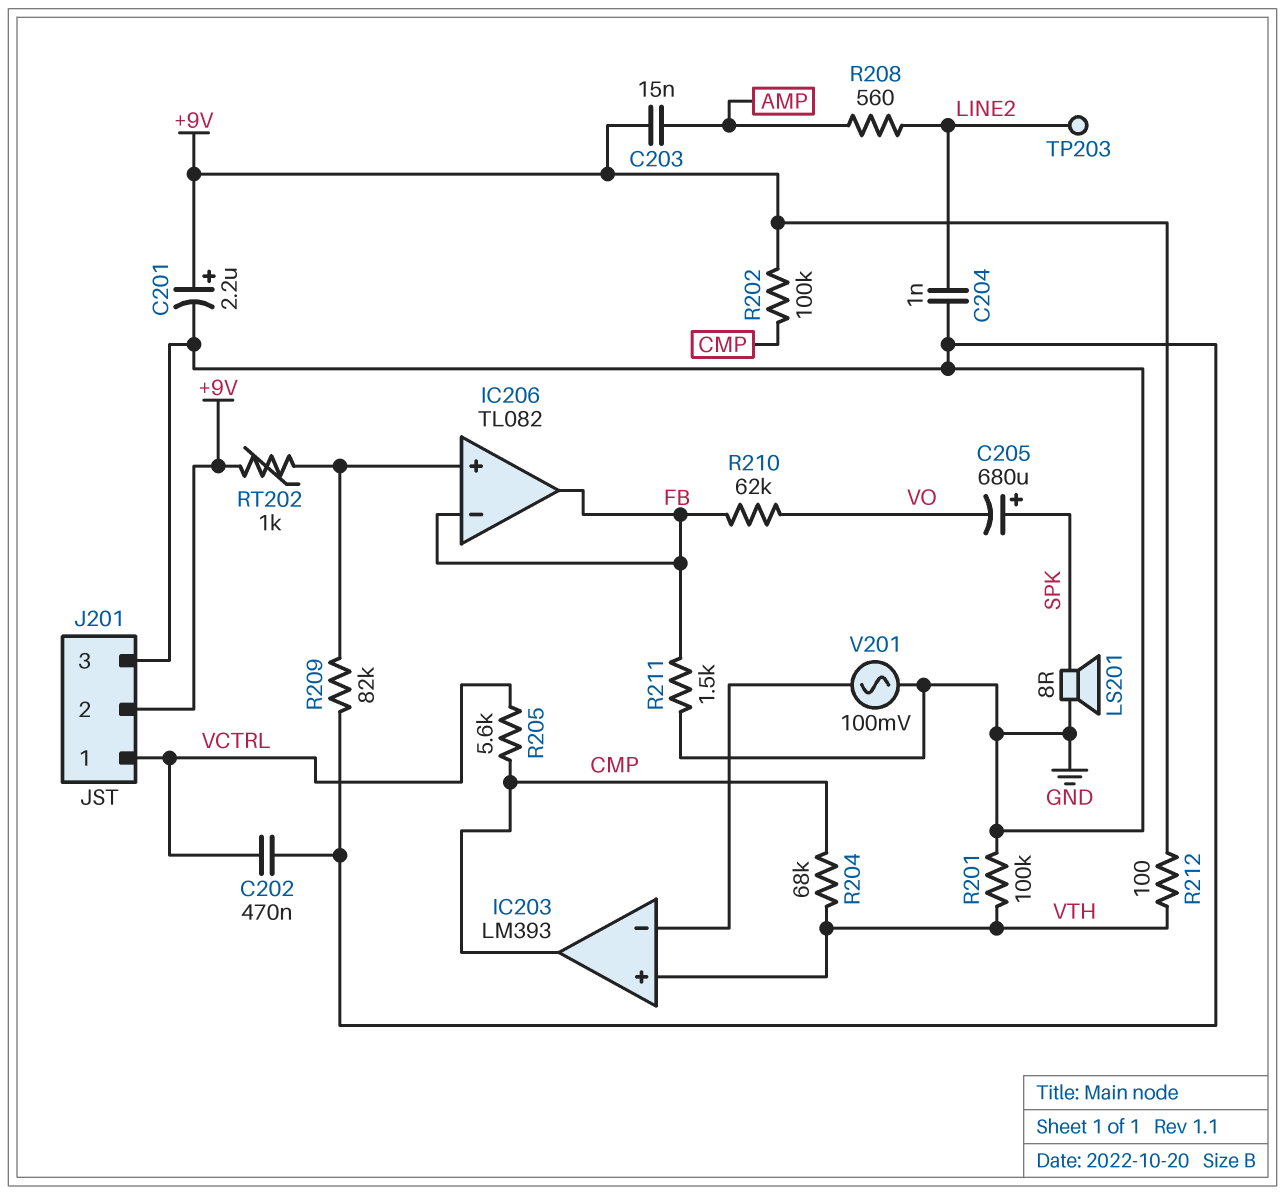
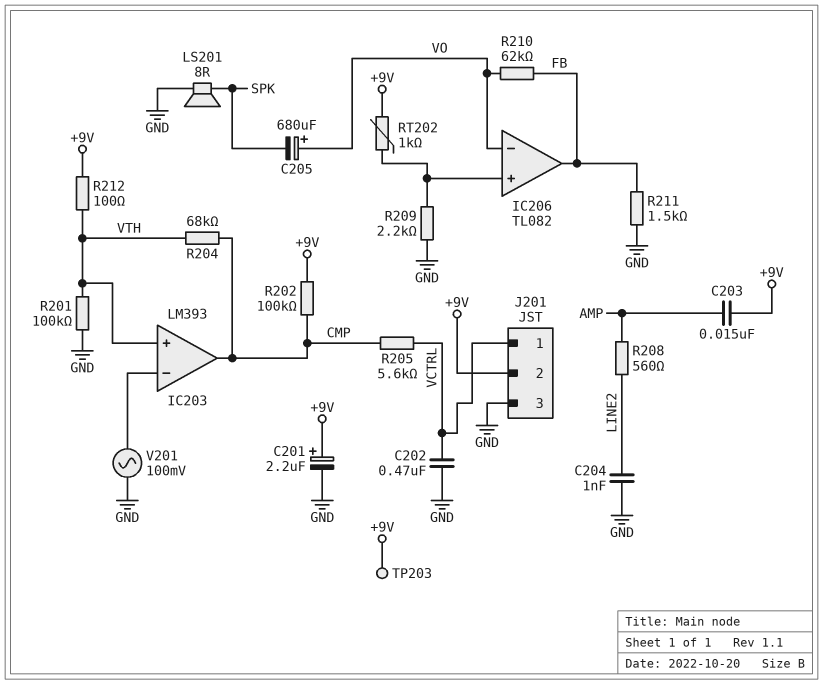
C205: 680uF (plus SPK, minus VO) -> 680uF (plus VO, minus SPK)
IC206 pin in-: FB -> VO
R209: 82k (GND, IC206/in+) -> 2.2k (GND, IC206/in+)
TP203: test point (LINE2) -> test point (+9V)

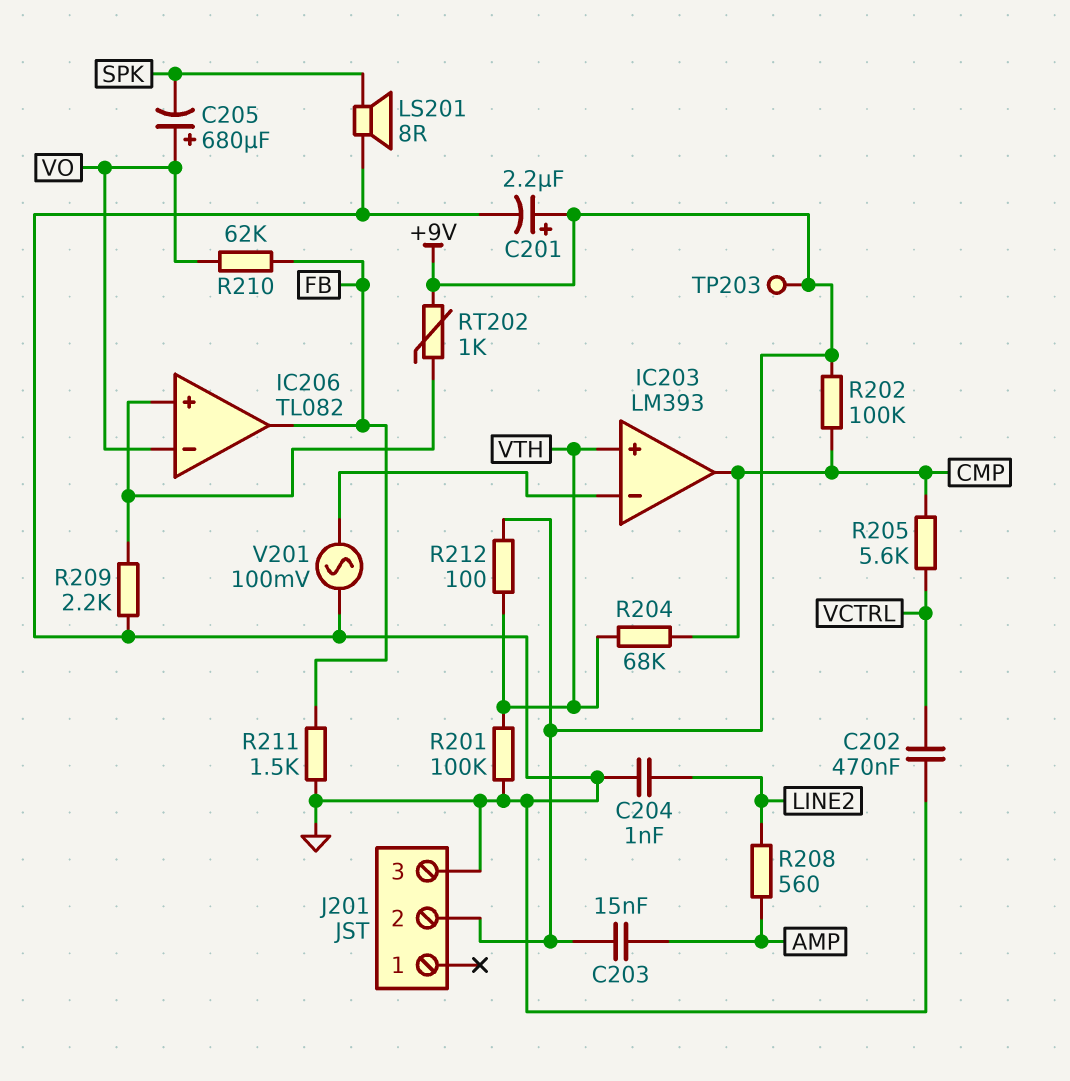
J201 pin 1: VCTRL -> none

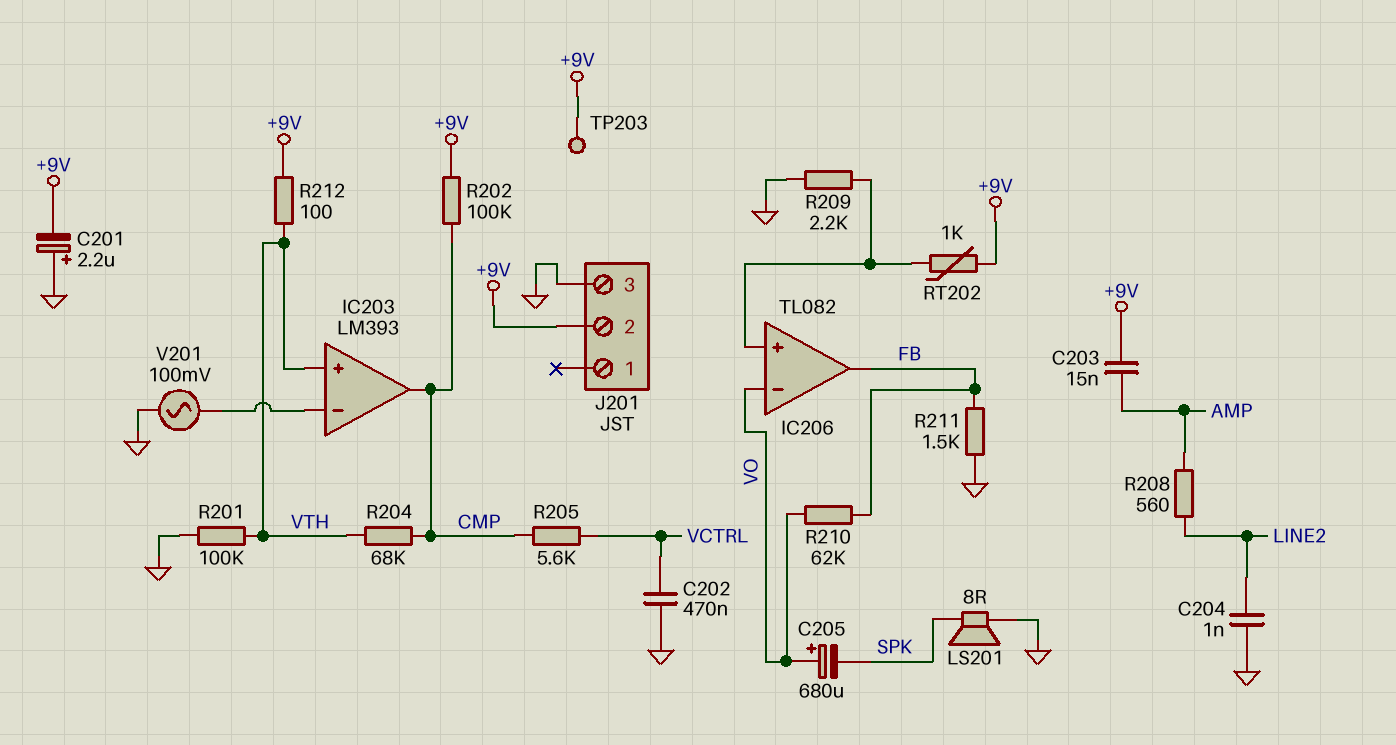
C201: 2.2uF (plus +9V, minus GND) -> 2.2uF (plus GND, minus +9V)

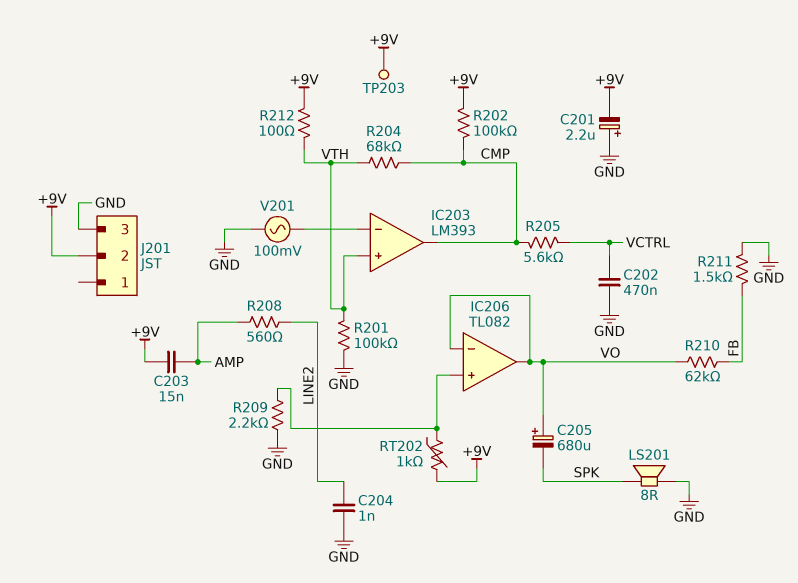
IC206 pin out: FB -> VO

